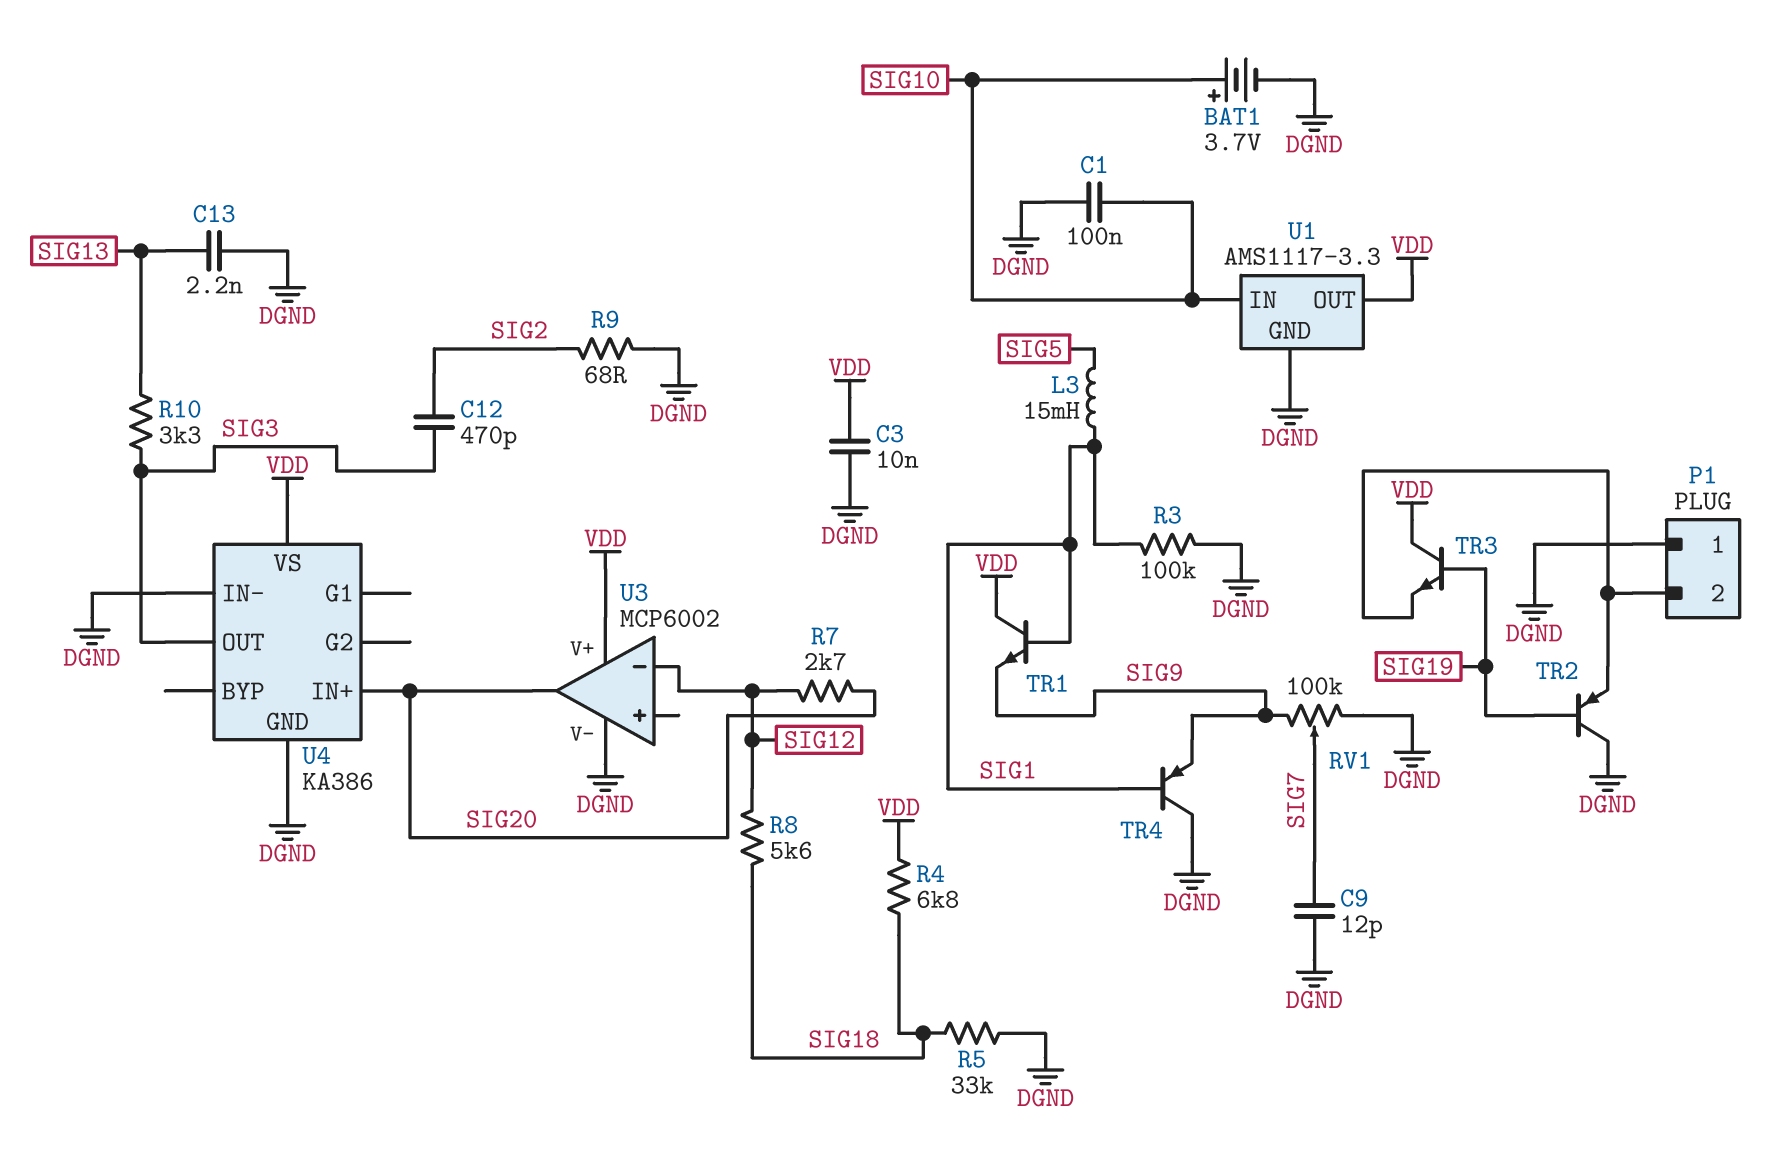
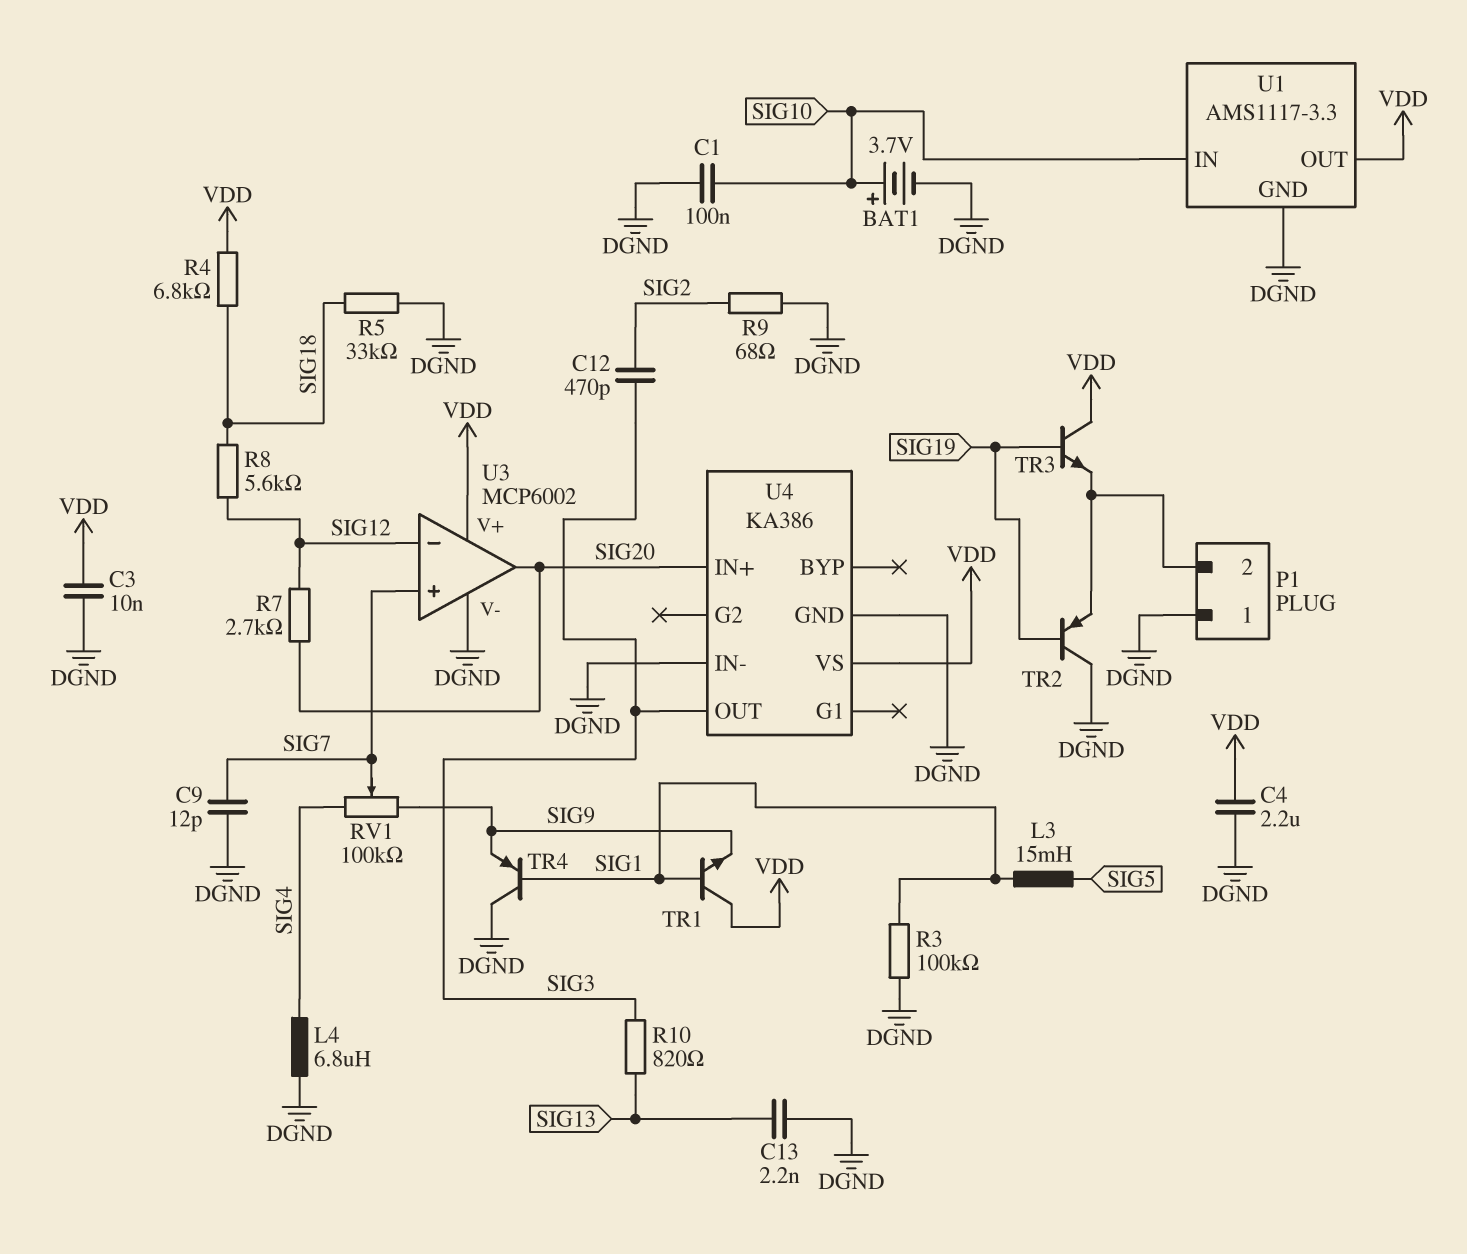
C4: none -> 2.2uF (DGND, VDD)
L4: none -> 6.8uH (DGND, SIG4)
R10: 3.3k (SIG3, SIG13) -> 820 (SIG3, SIG13)
RV1: 100k (DGND, SIG9, wiper SIG7) -> 100k (SIG4, SIG9, wiper SIG7)
U3 pin in+: none -> SIG7

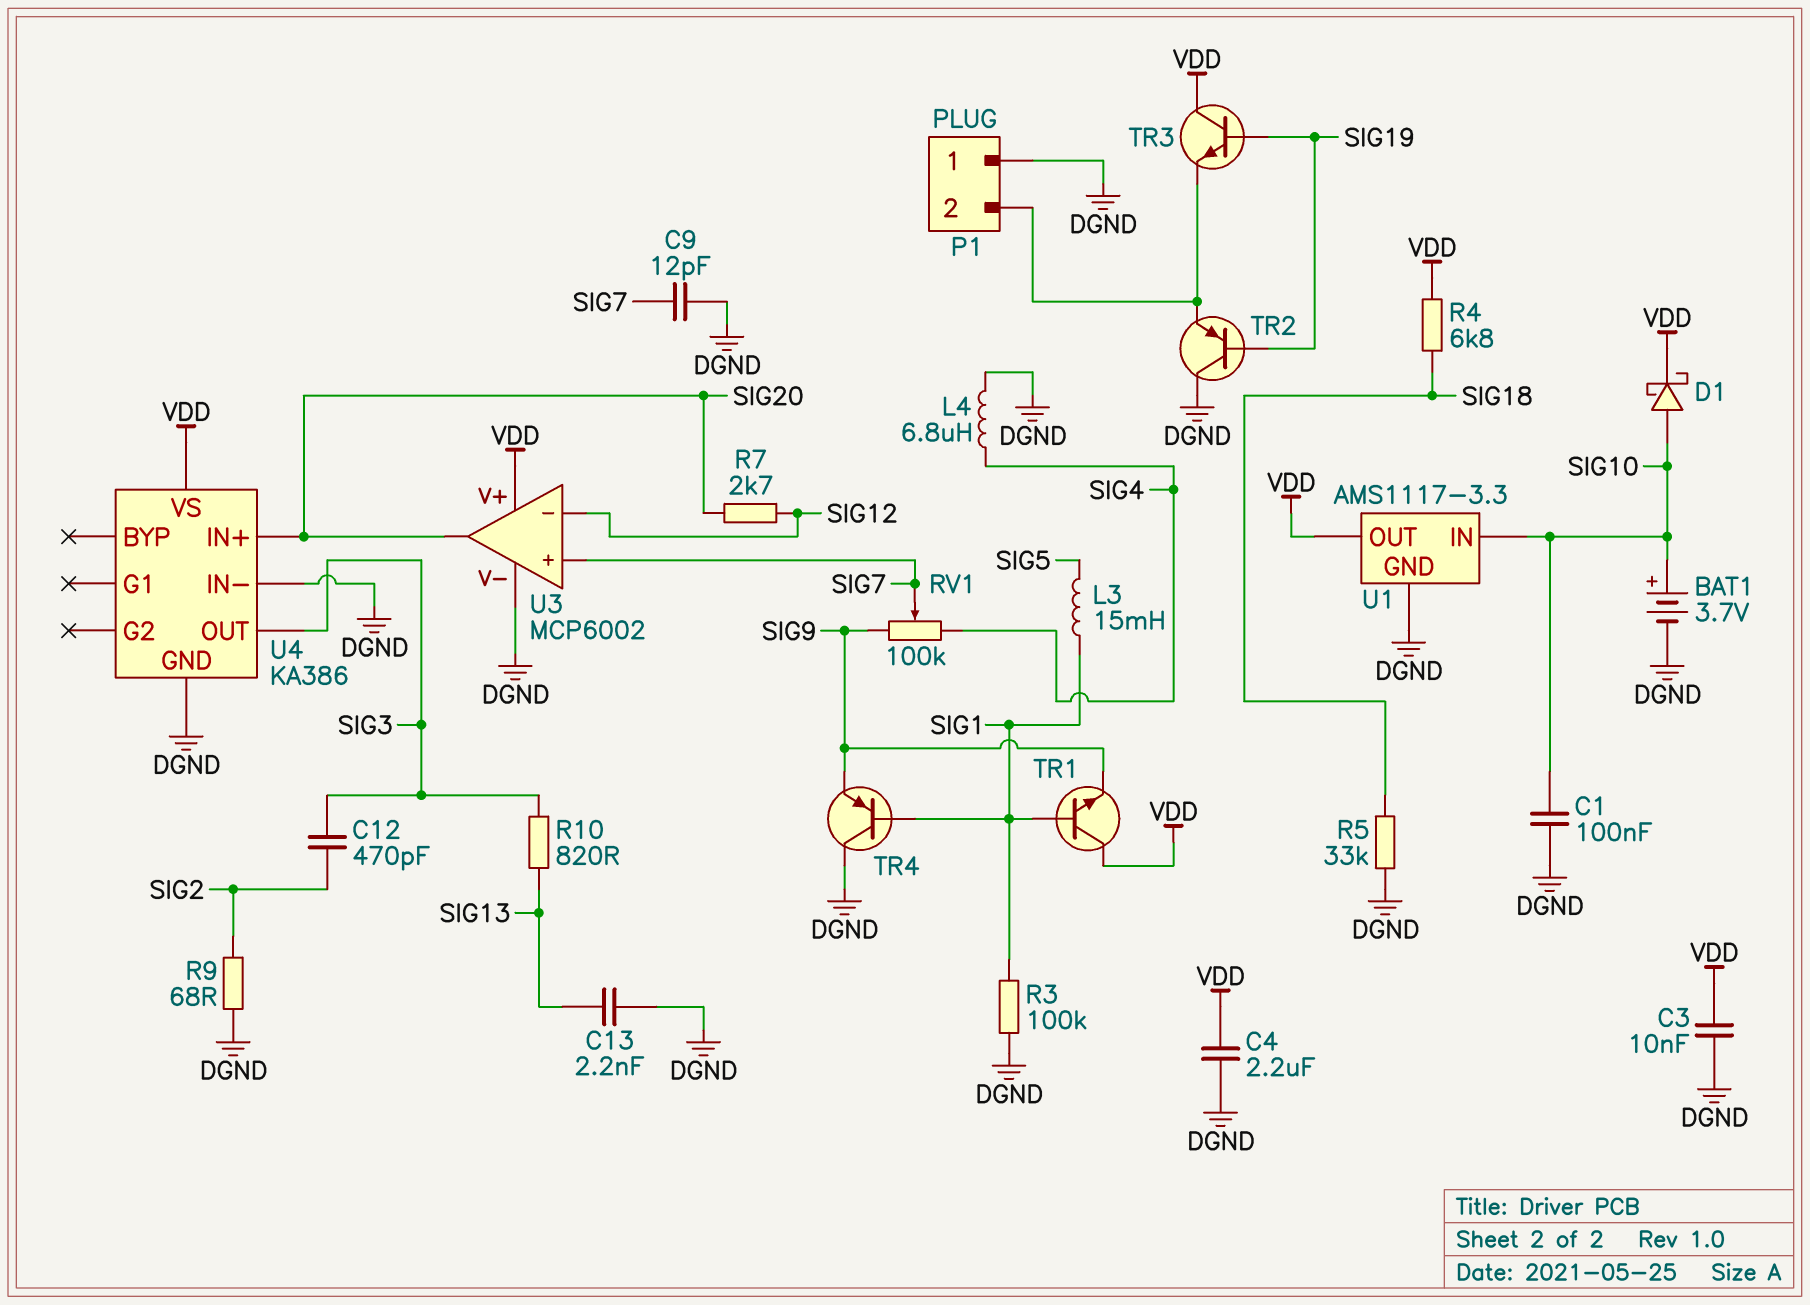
D1: none -> schottky (A SIG10, K VDD)
R8: 5.6k (SIG12, SIG18) -> none

